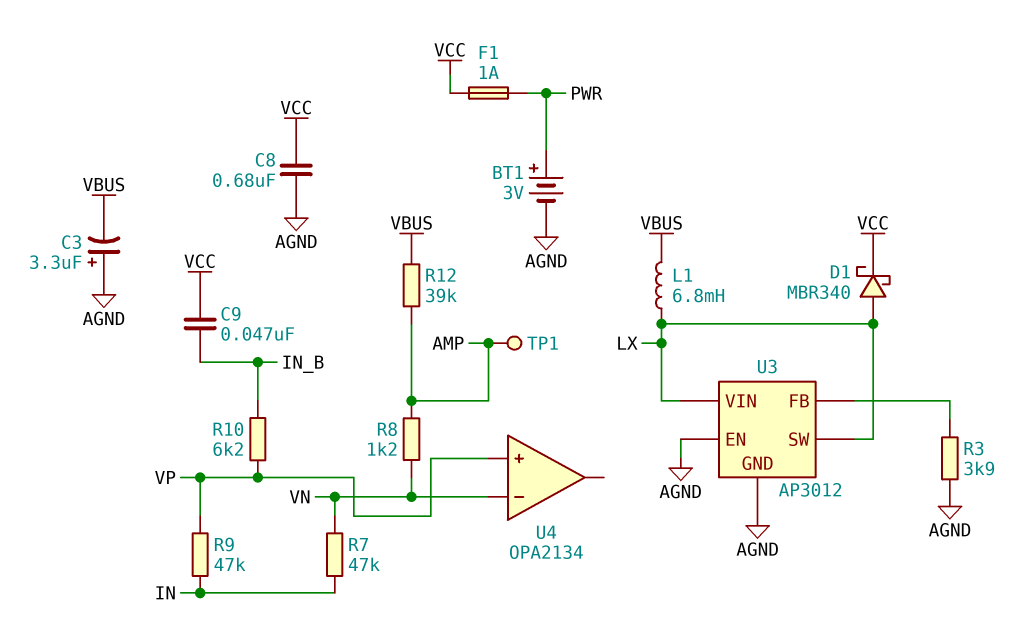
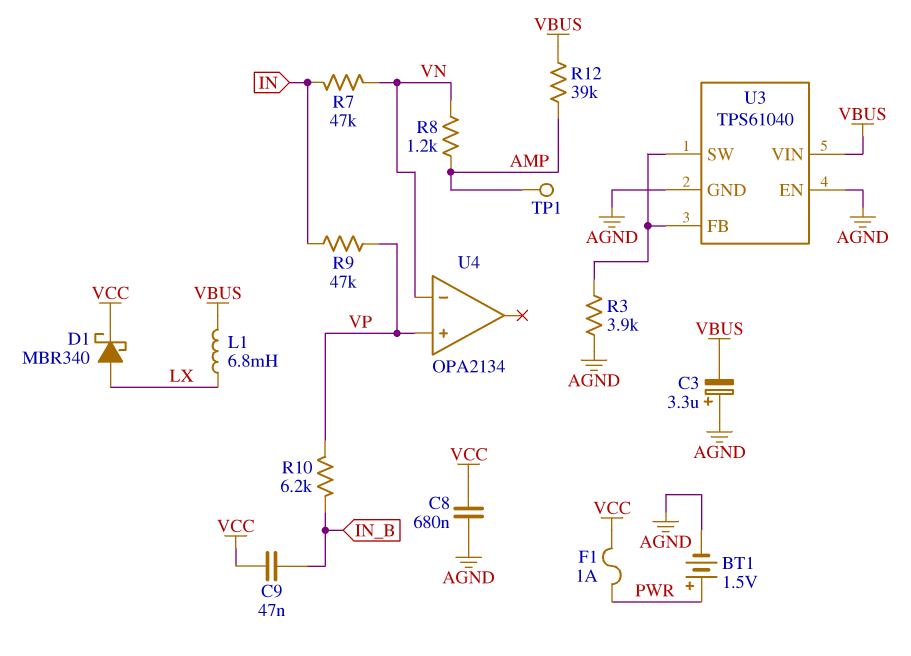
BT1: 3V (plus PWR, minus AGND) -> 1.5V (plus PWR, minus AGND)
U3: AP3012 -> TPS61040
U3 pin SW: LX -> U3/FB
U3 pin VIN: LX -> VBUS

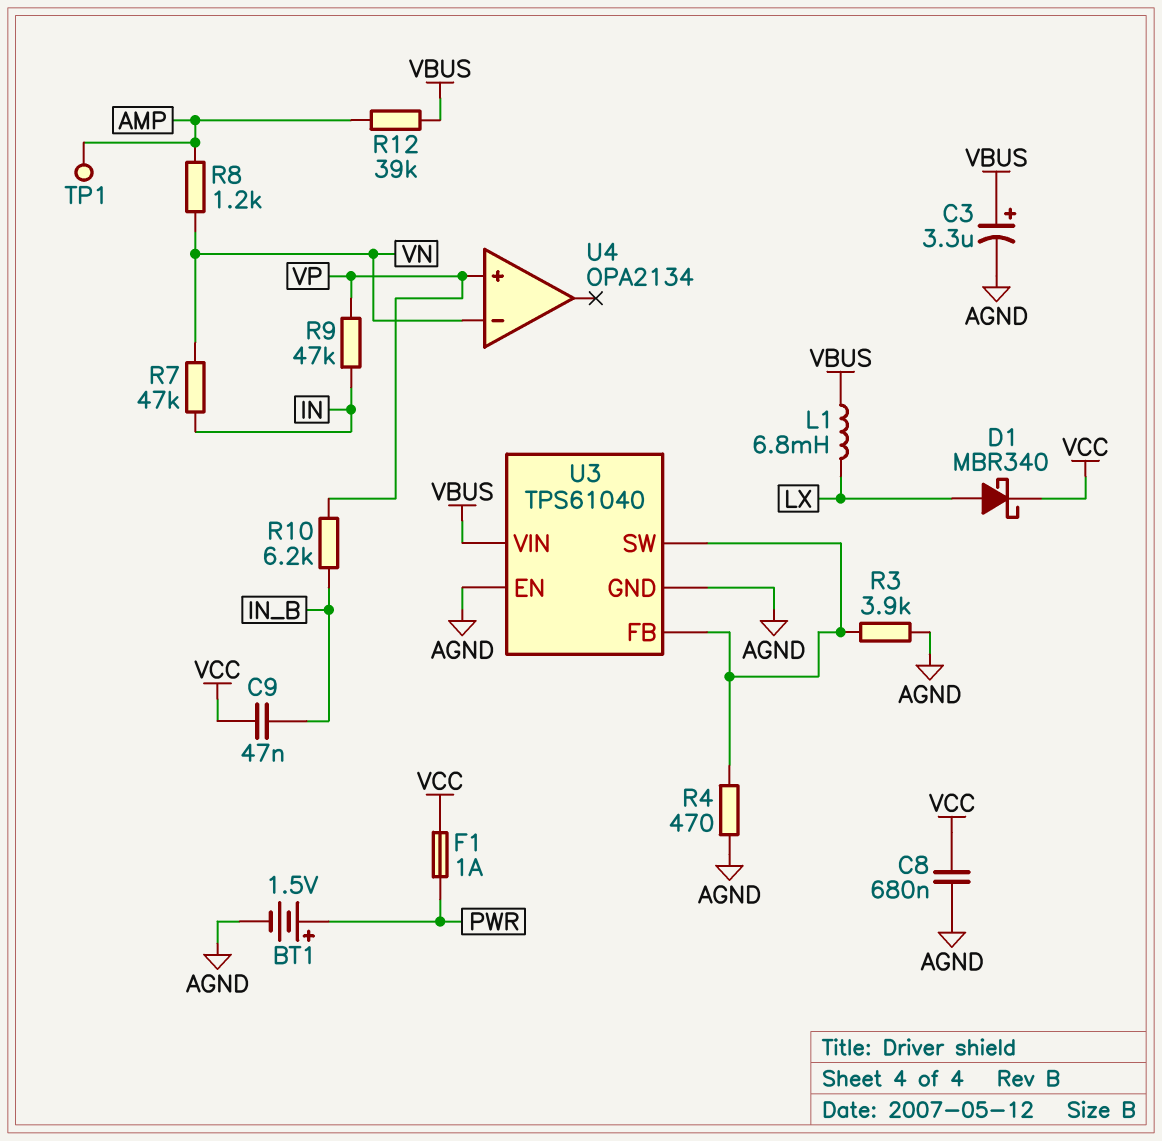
C3: 3.3uF (plus AGND, minus VBUS) -> 3.3uF (plus VBUS, minus AGND)
R4: none -> 470 (AGND, U3/FB)

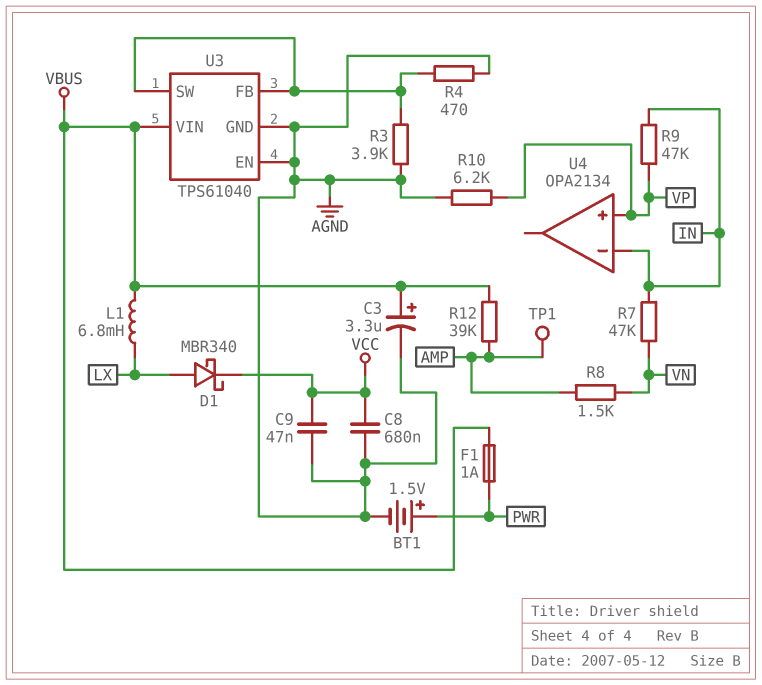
C9: 47nF (IN_B, VCC) -> 47nF (AGND, VCC)
F1: 1A (PWR, VCC) -> 1A (PWR, VBUS)
R8: 1.2k (AMP, VN) -> 1.5k (AMP, VN)
R10: 6.2k (IN_B, VP) -> 6.2k (AGND, VP)
U4 pin in-: VN -> IN

